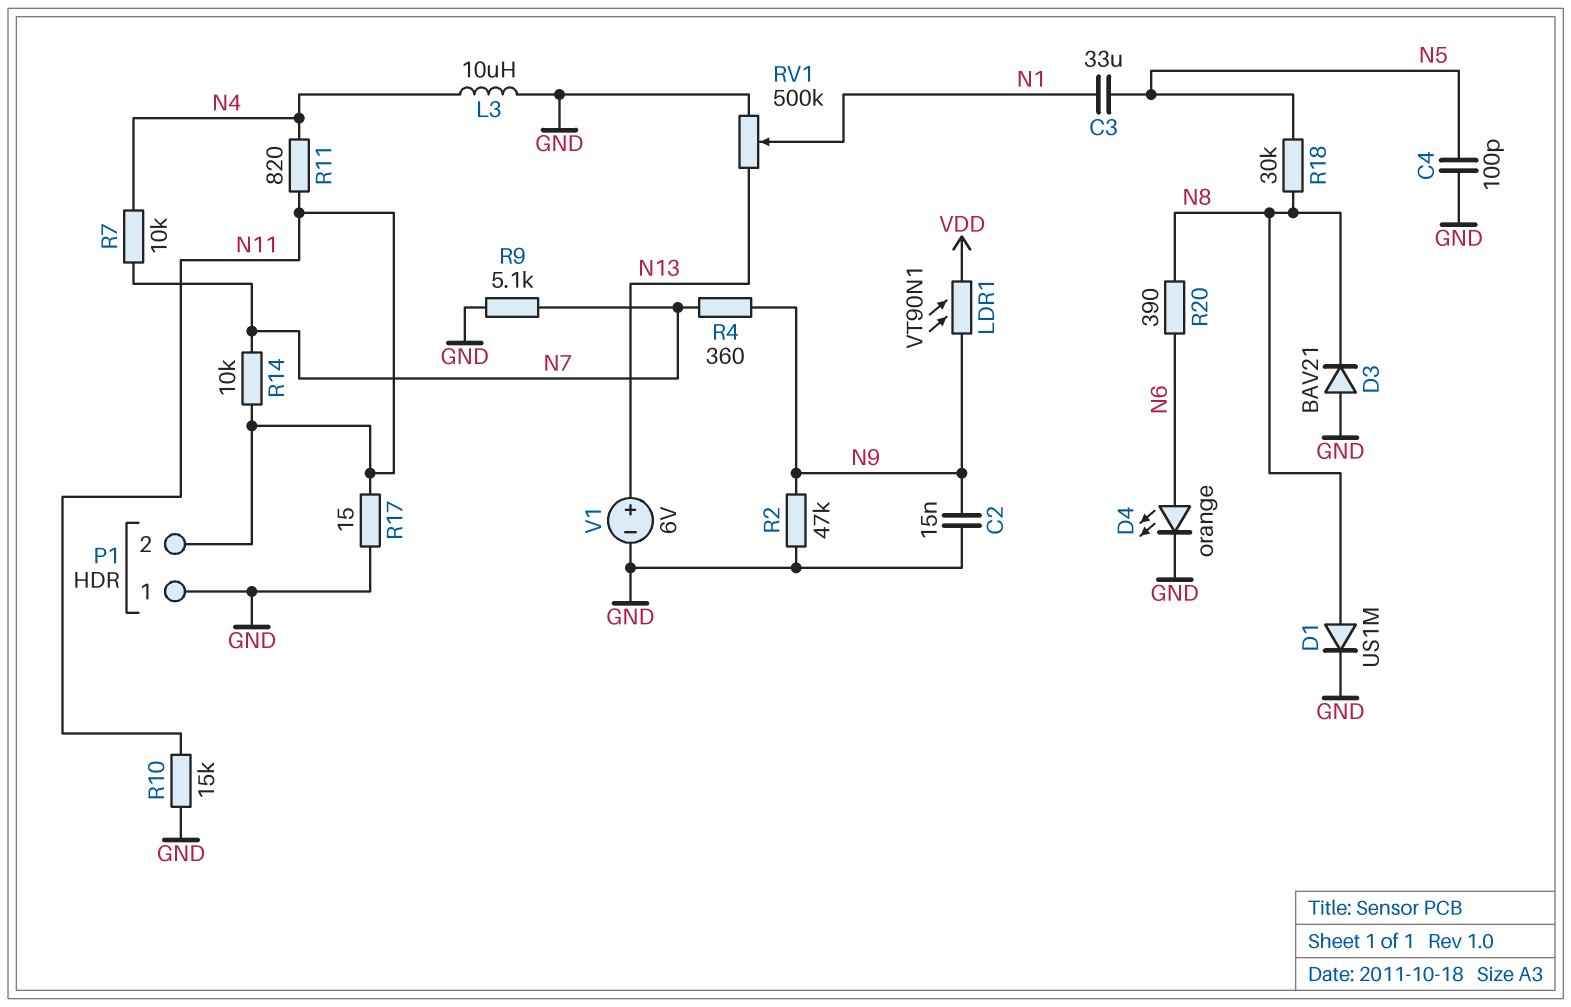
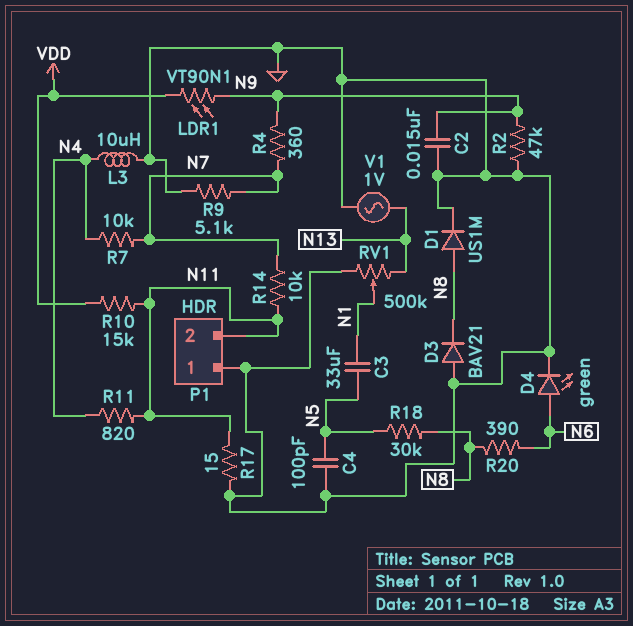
D4: LED orange (A N6, K GND) -> LED green (A N6, K GND)
R10: 15k (GND, N11) -> 15k (N11, VDD)
V1: 6V (plus N13, minus GND) -> AC 1V (GND, N13)

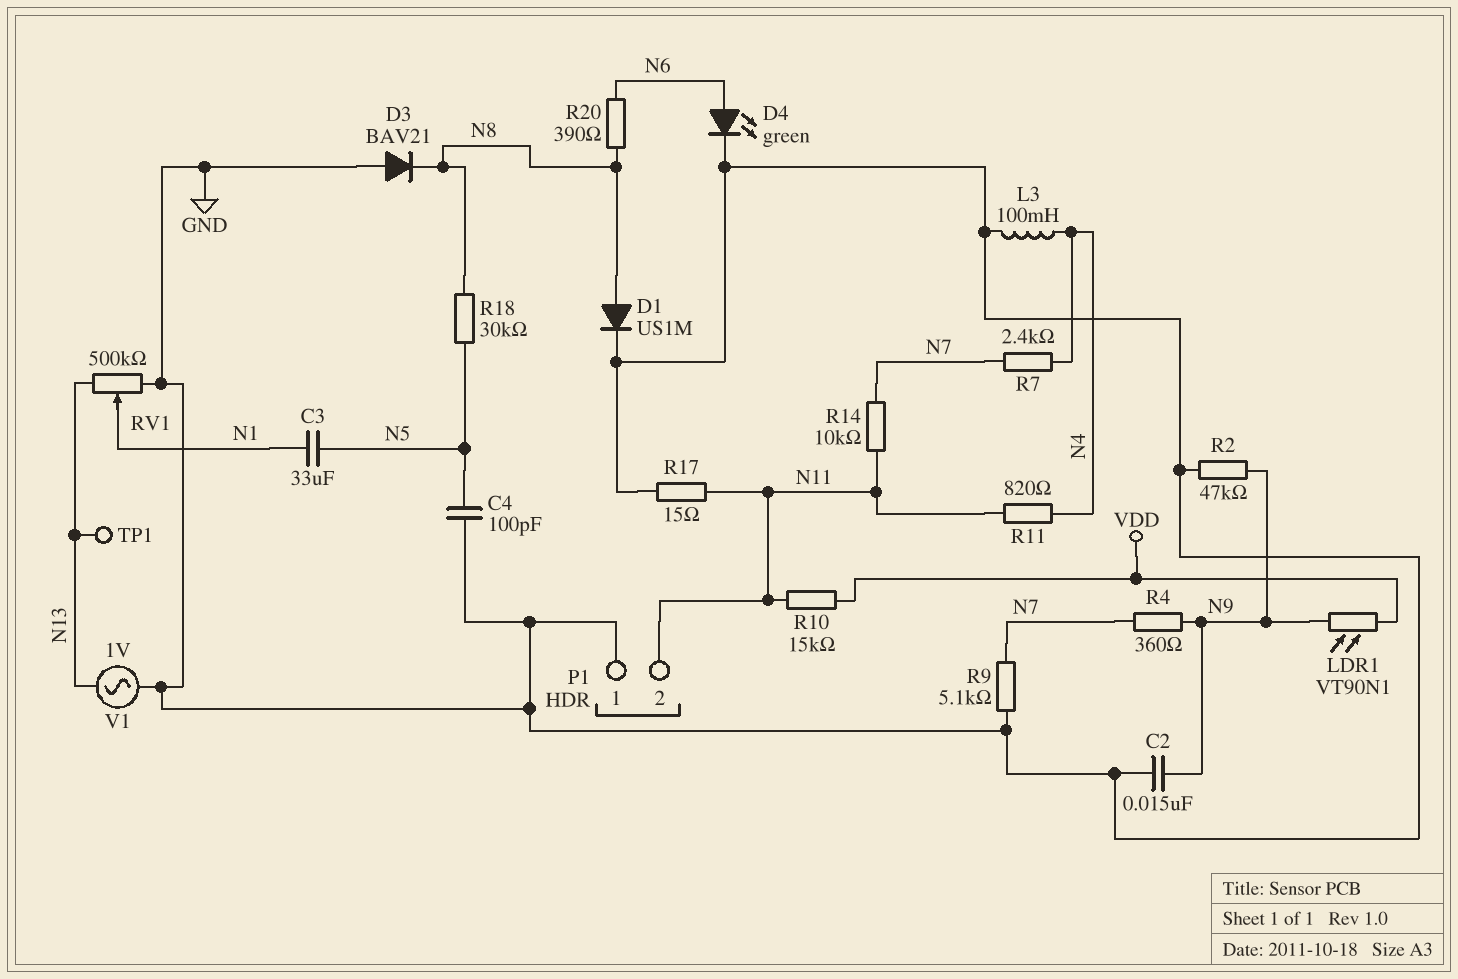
L3: 10uH (GND, N4) -> 100mH (GND, N4)
R7: 10k (N4, N7) -> 2.4k (N4, N7)
TP1: none -> test point (N13)

